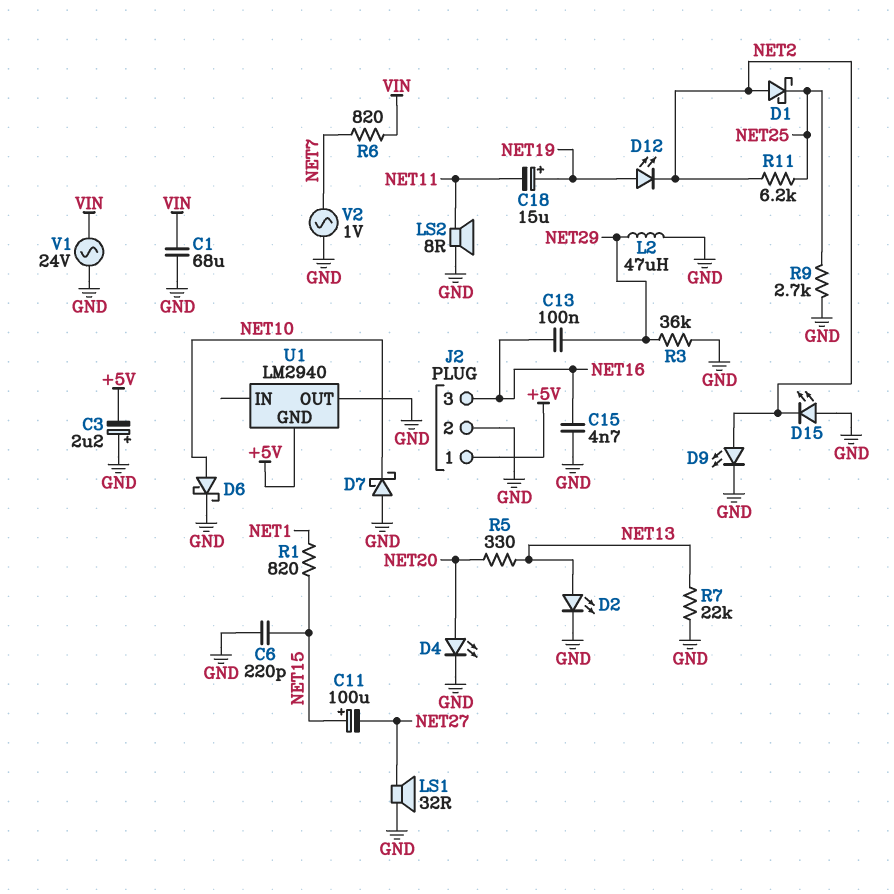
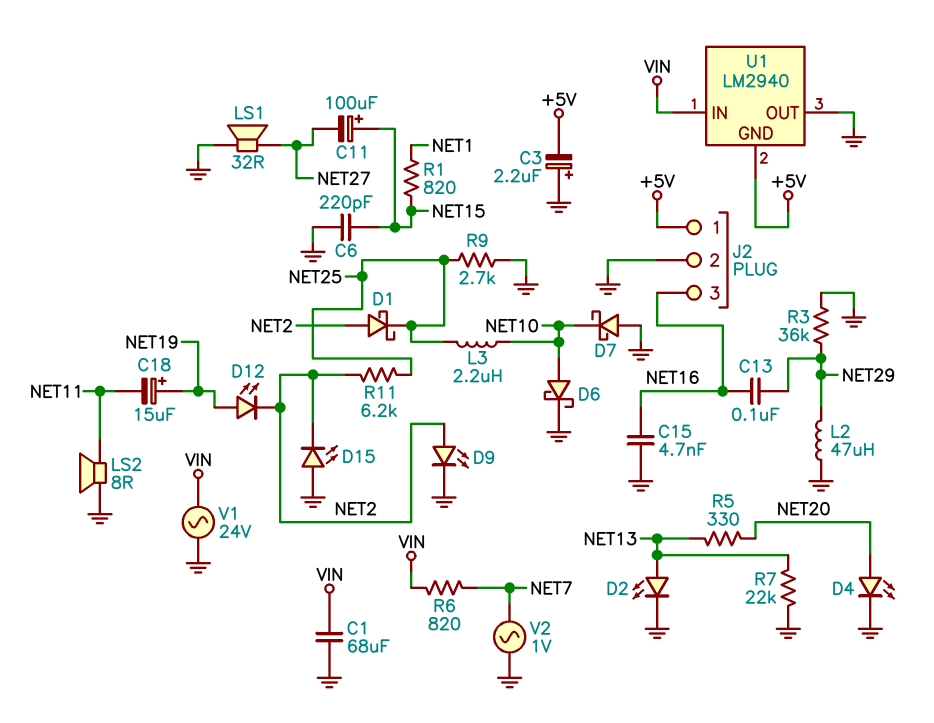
L3: none -> 2.2uH (NET10, NET25)
U1 pin IN: none -> VIN

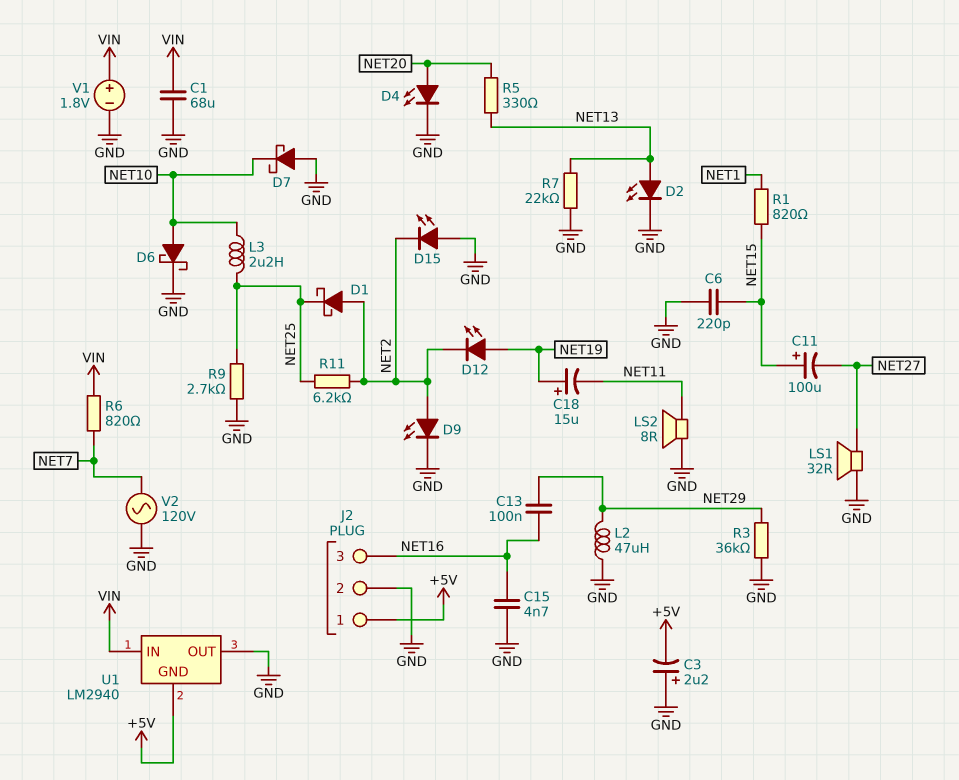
V1: AC 24V (GND, VIN) -> 1.8V (plus VIN, minus GND)
V2: AC 1V (GND, NET7) -> AC 120V (GND, NET7)

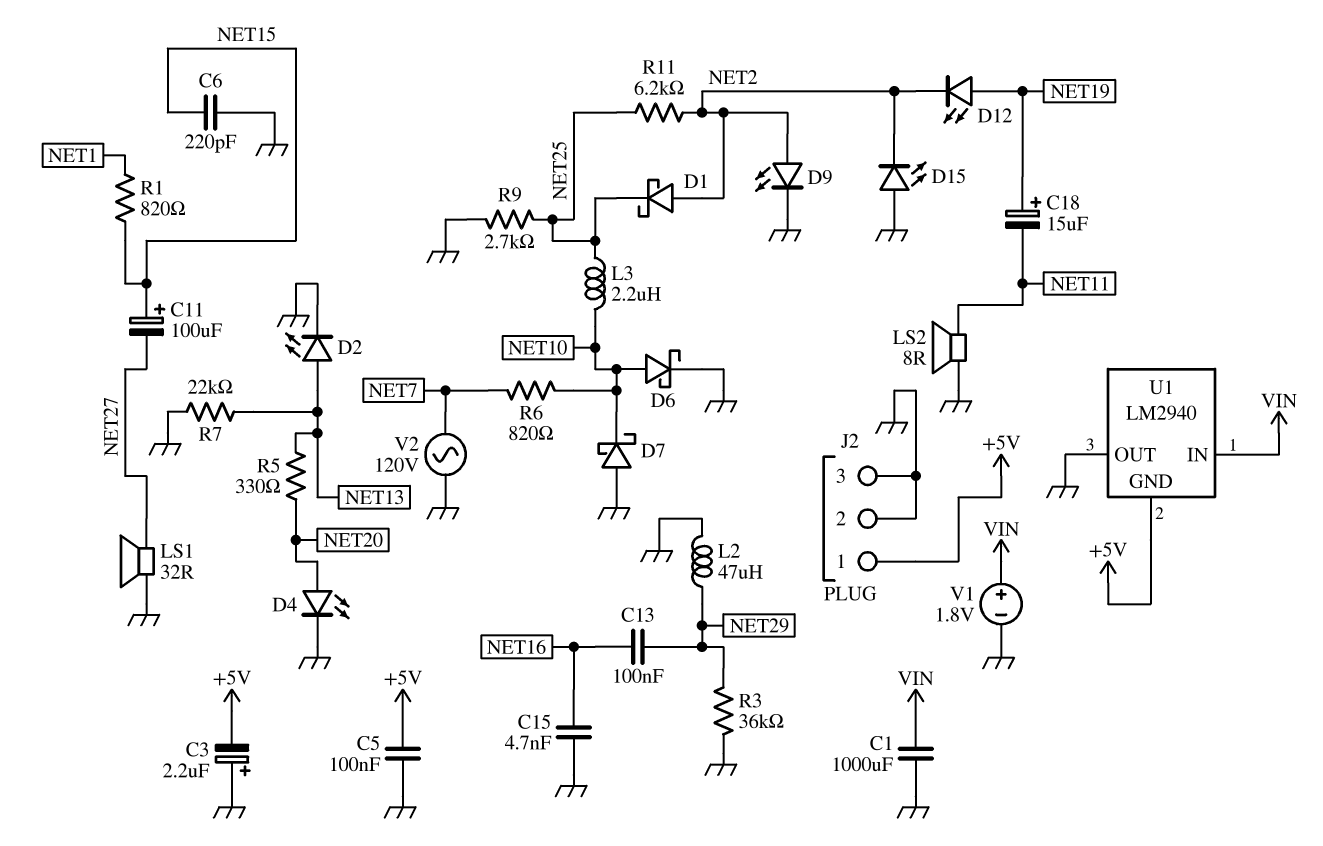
C1: 68uF (GND, VIN) -> 1000uF (GND, VIN)
C5: none -> 100nF (+5V, GND)
J2 pin 3: NET16 -> GND
R6: 820 (NET7, VIN) -> 820 (NET7, NET10)

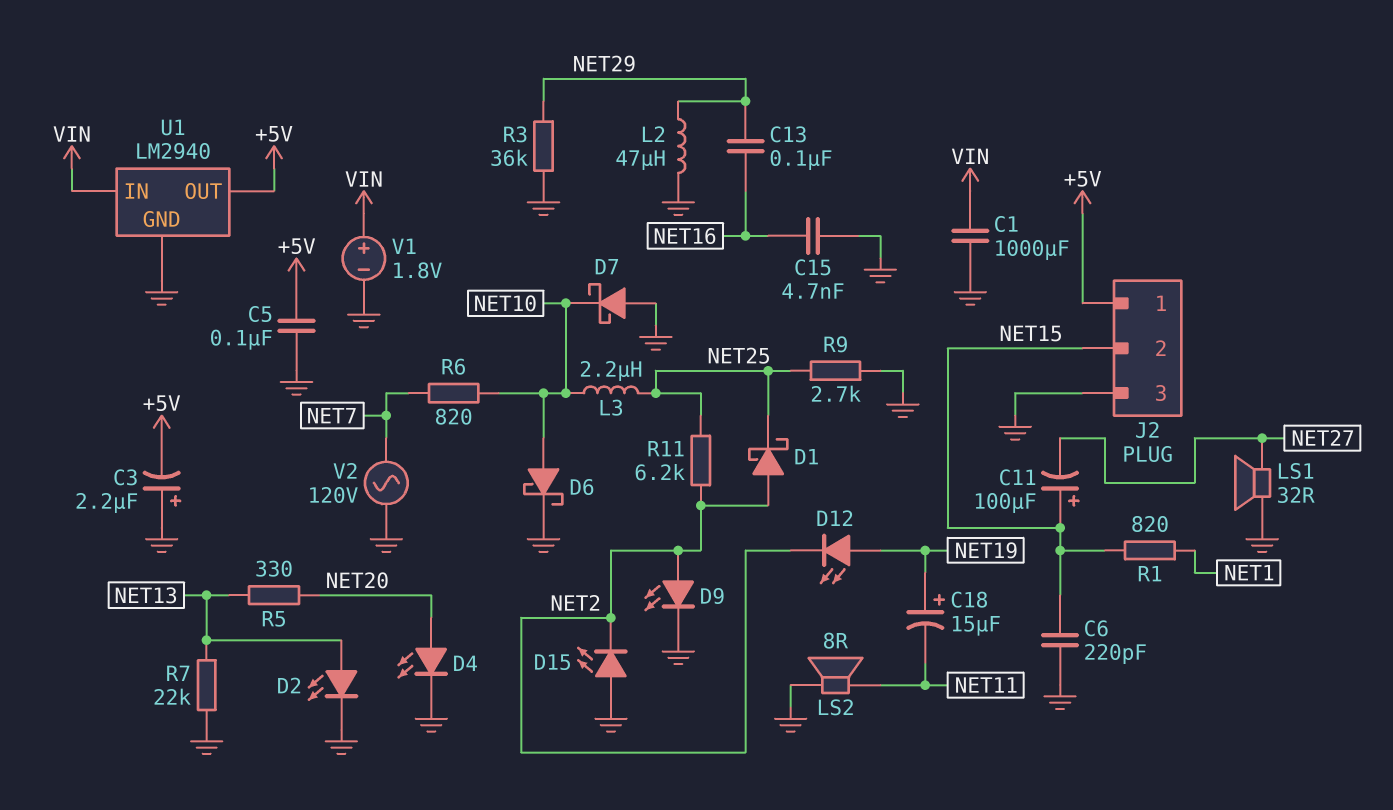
J2 pin 2: GND -> NET15
U1 pin GND: +5V -> GND
U1 pin OUT: GND -> +5V

